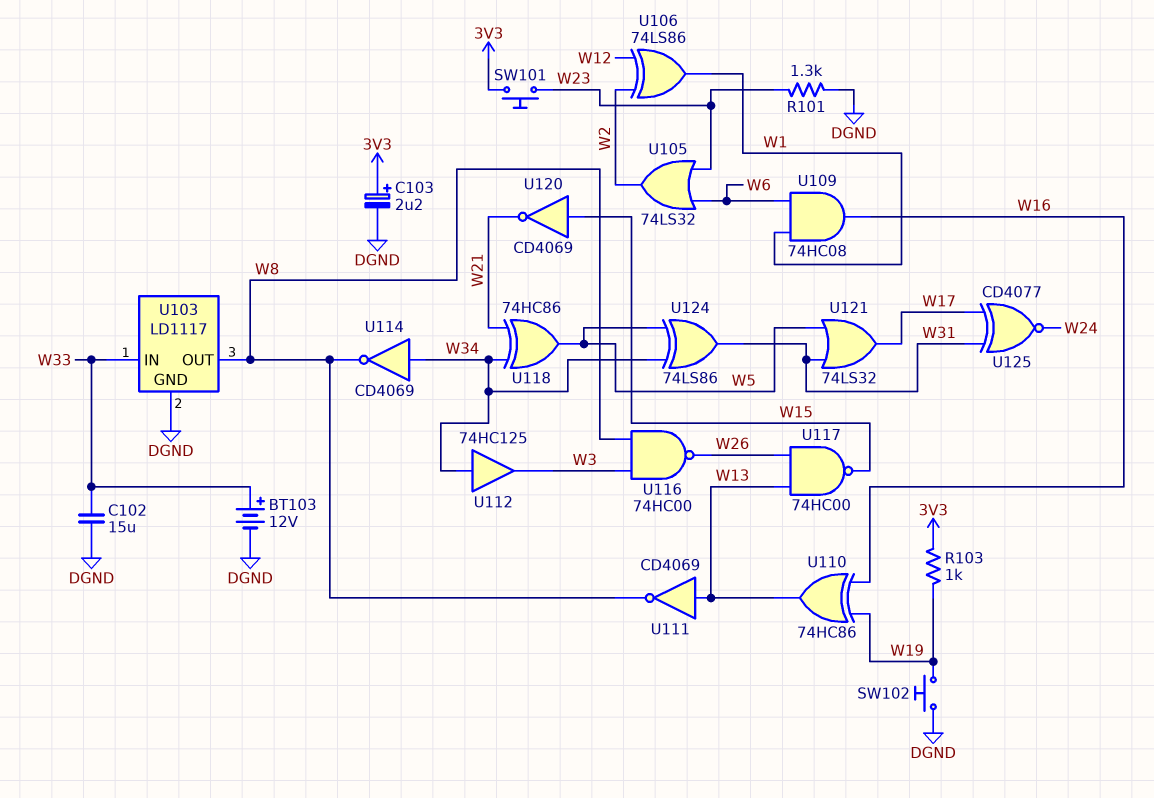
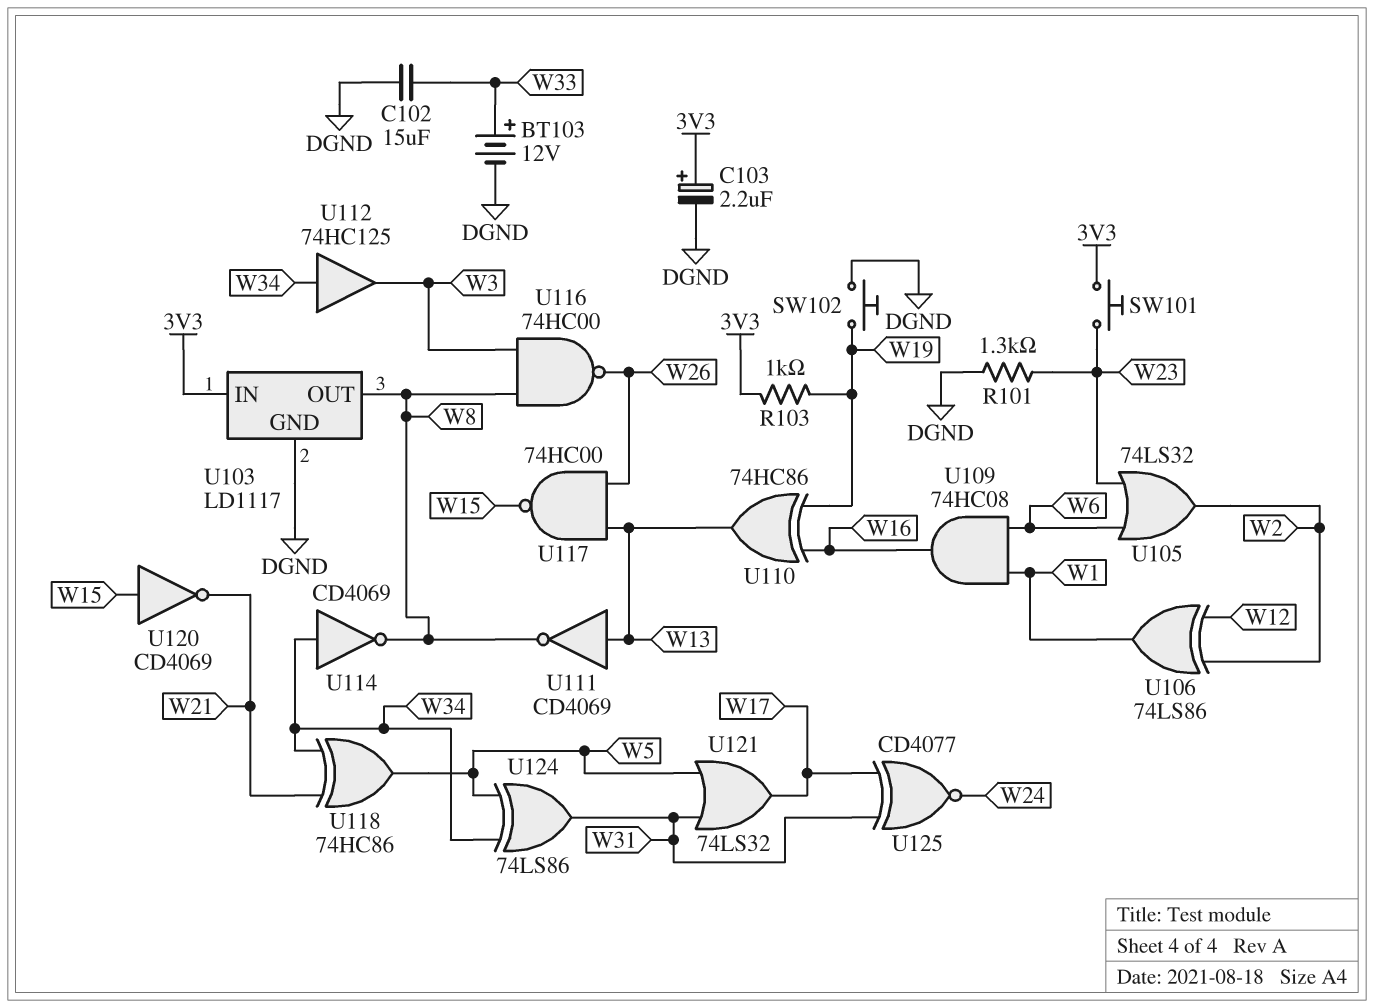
U103 pin IN: W33 -> 3V3

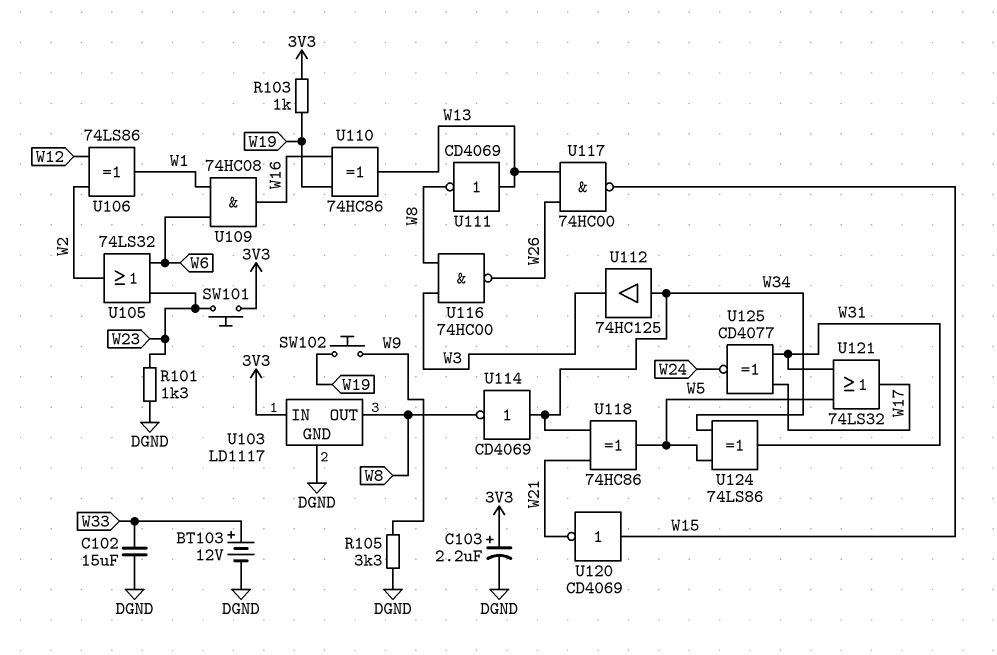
R105: none -> 3.3k (DGND, W9)
SW102: button (DGND, W19) -> button (W9, W19)

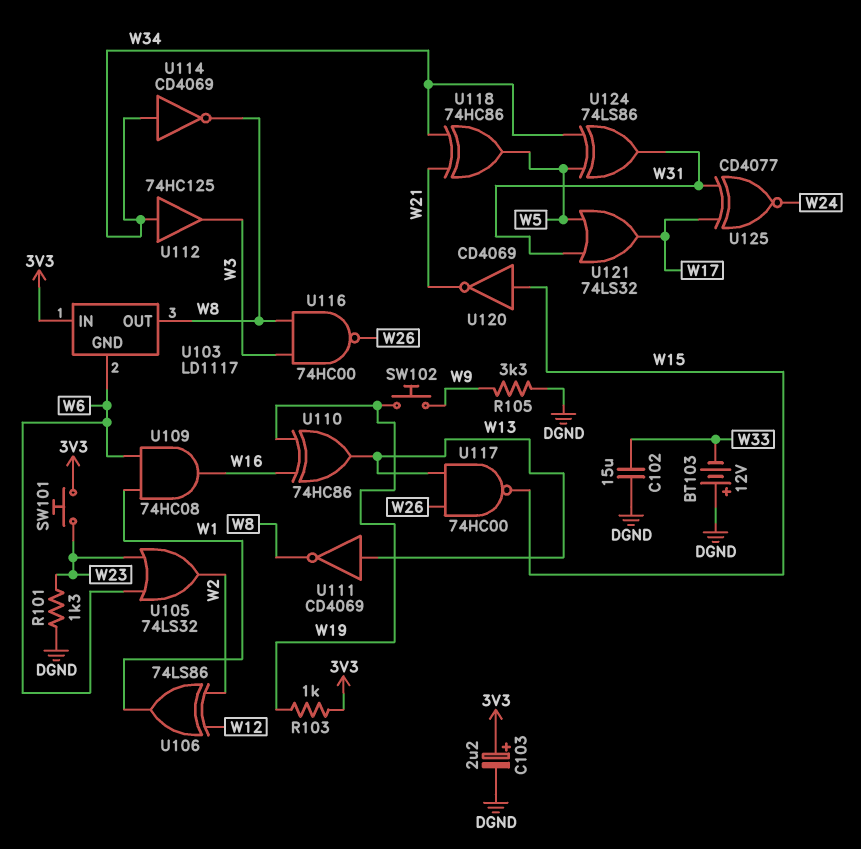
BT103: 12V (plus W33, minus DGND) -> 12V (plus DGND, minus W33)
U103 pin GND: DGND -> W6

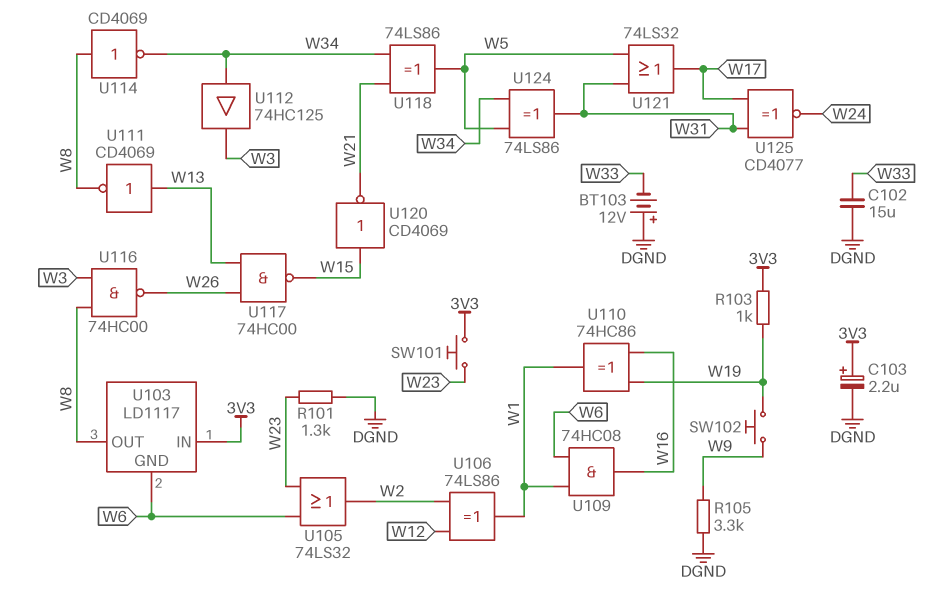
U110: XOR 74HC86 (in W16, in W19, out W13) -> XOR 74HC86 (in W16, in W19, out W1)
U114: NOT CD4069 (in W34, out W8) -> NOT CD4069 (in W8, out W34)
U118: XOR 74HC86 (in W21, in W34, out W5) -> XOR 74LS86 (in W21, in W34, out W5)

